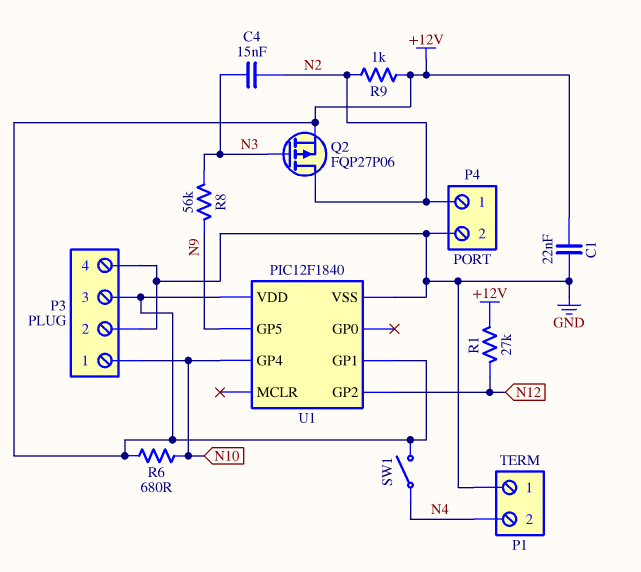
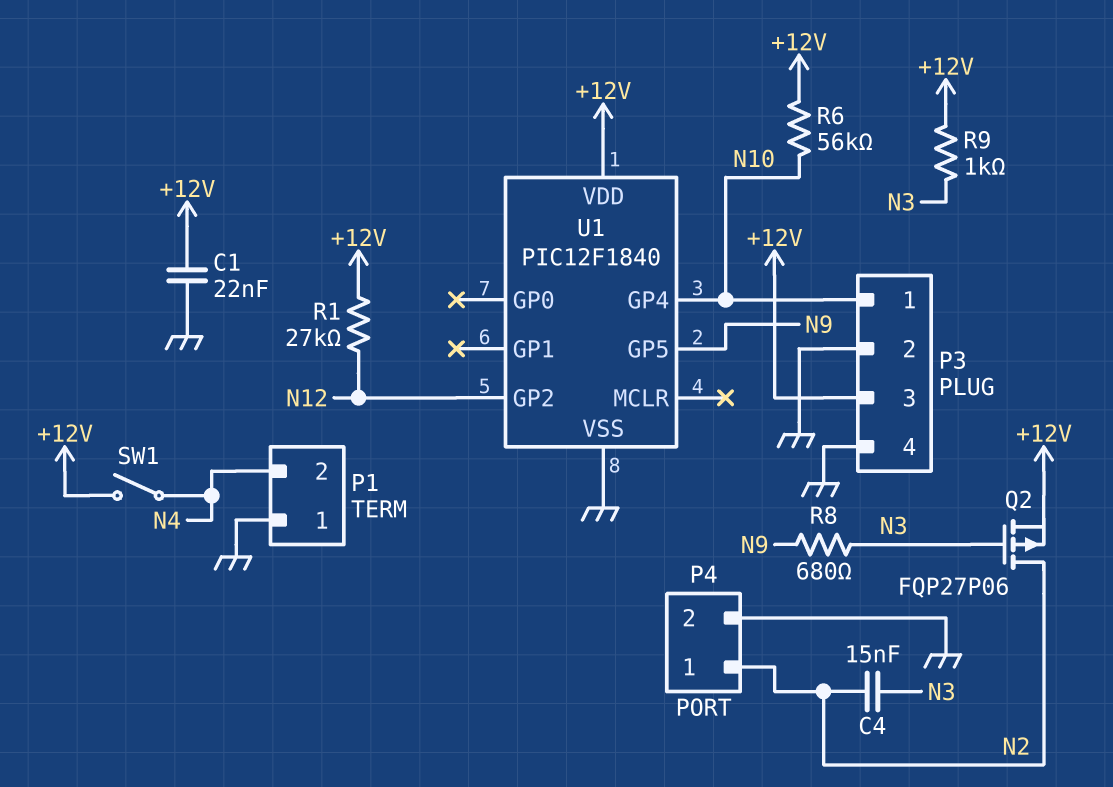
R6: 680 (+12V, N10) -> 56k (+12V, N10)
R8: 56k (N3, N9) -> 680 (N3, N9)
R9: 1k (+12V, N2) -> 1k (+12V, N3)
U1 pin GP1: +12V -> none

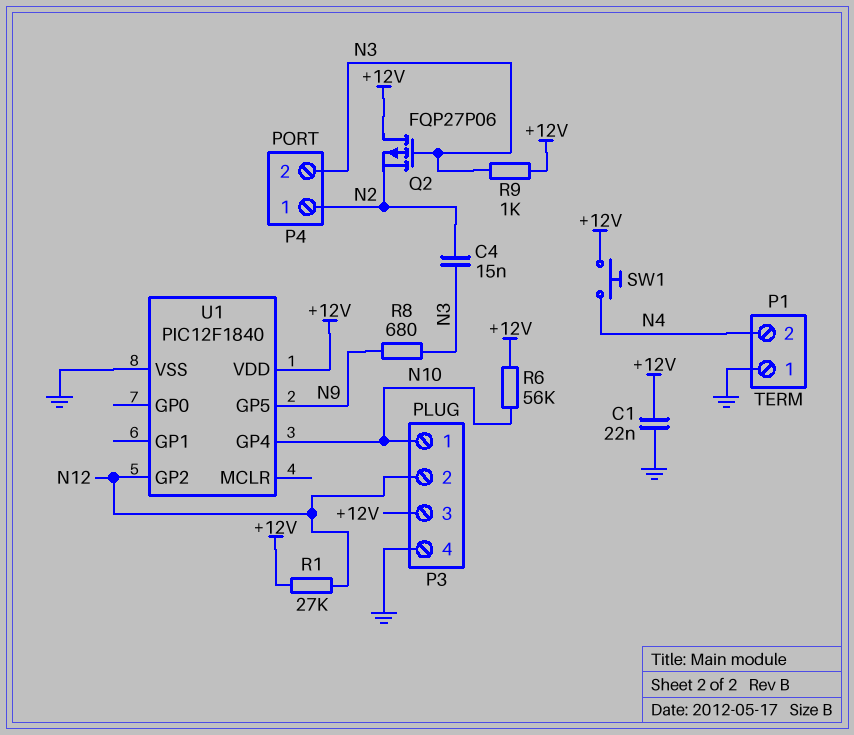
P3 pin 2: GND -> N12
P4 pin 2: GND -> N3
Q2: PMOS FQP27P06 (G N3, D N2, S +12V) -> PMOS FQP27P06 (G N3, D +12V, S N2)
SW1: switch (+12V, N4) -> button (+12V, N4)

